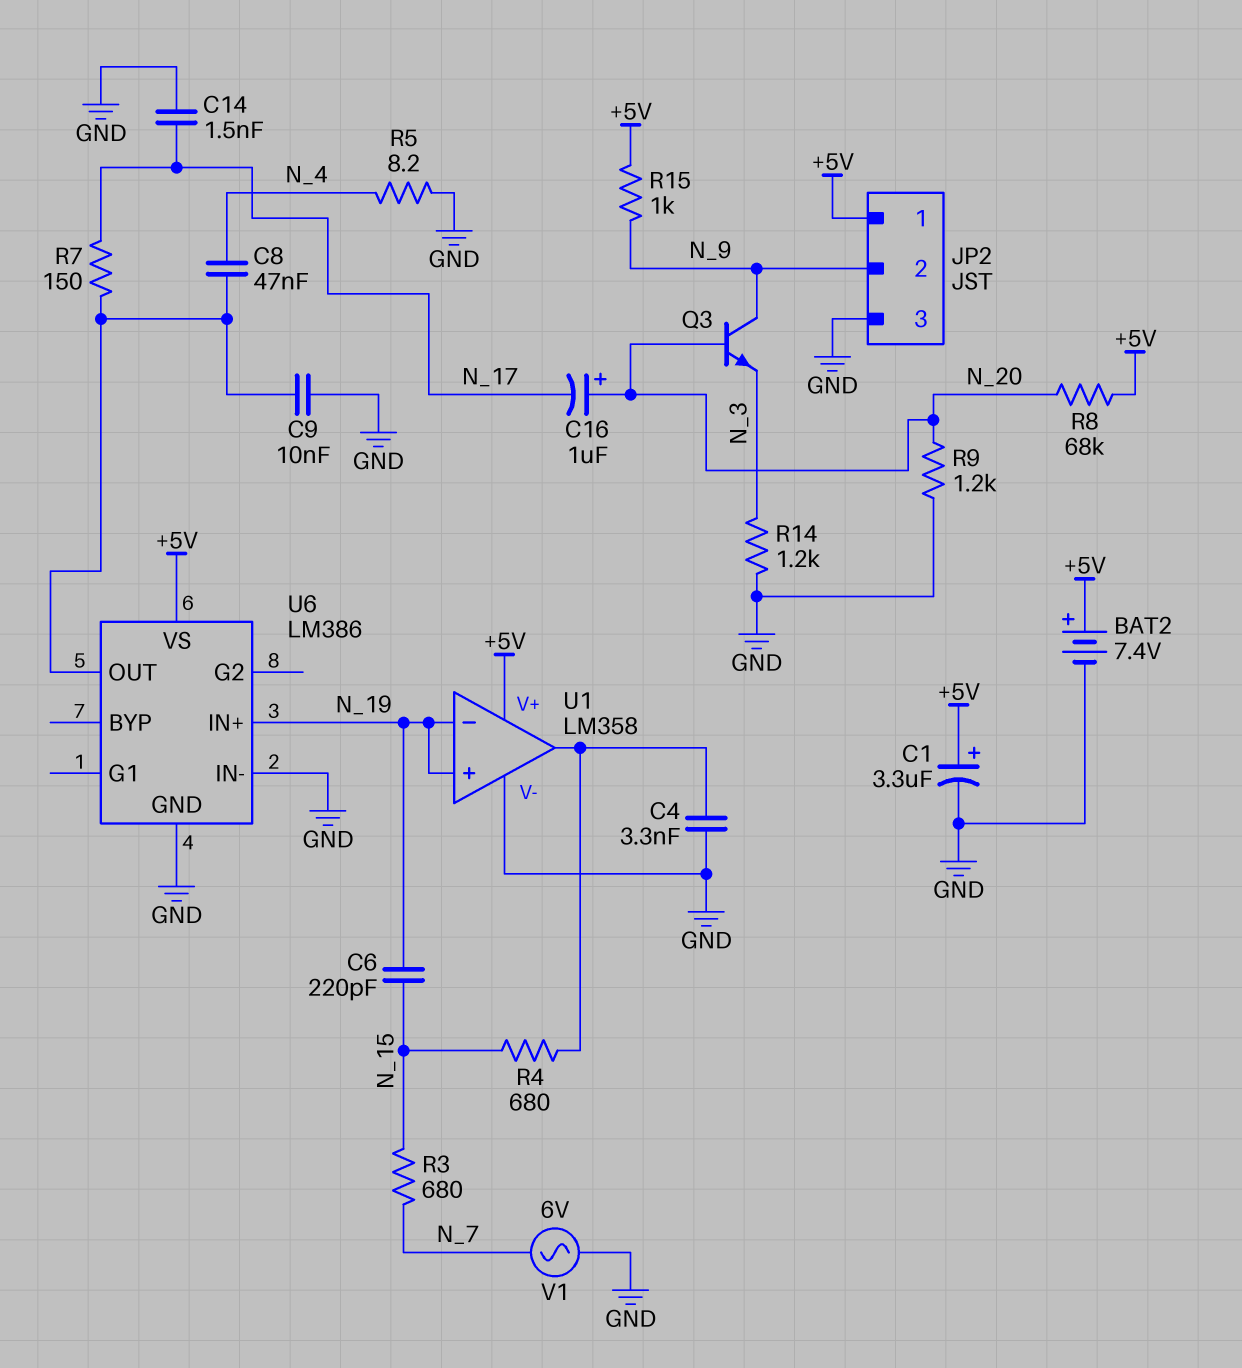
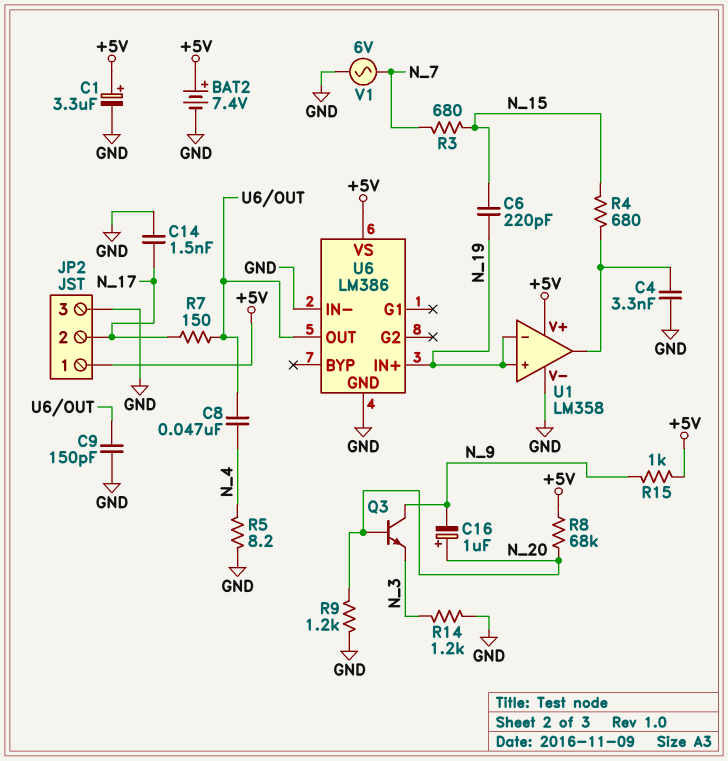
C9: 10nF (GND, U6/OUT) -> 150pF (GND, U6/OUT)
C16: 1uF (plus N_20, minus N_17) -> 1uF (plus N_20, minus N_9)
JP2 pin 2: N_9 -> N_17

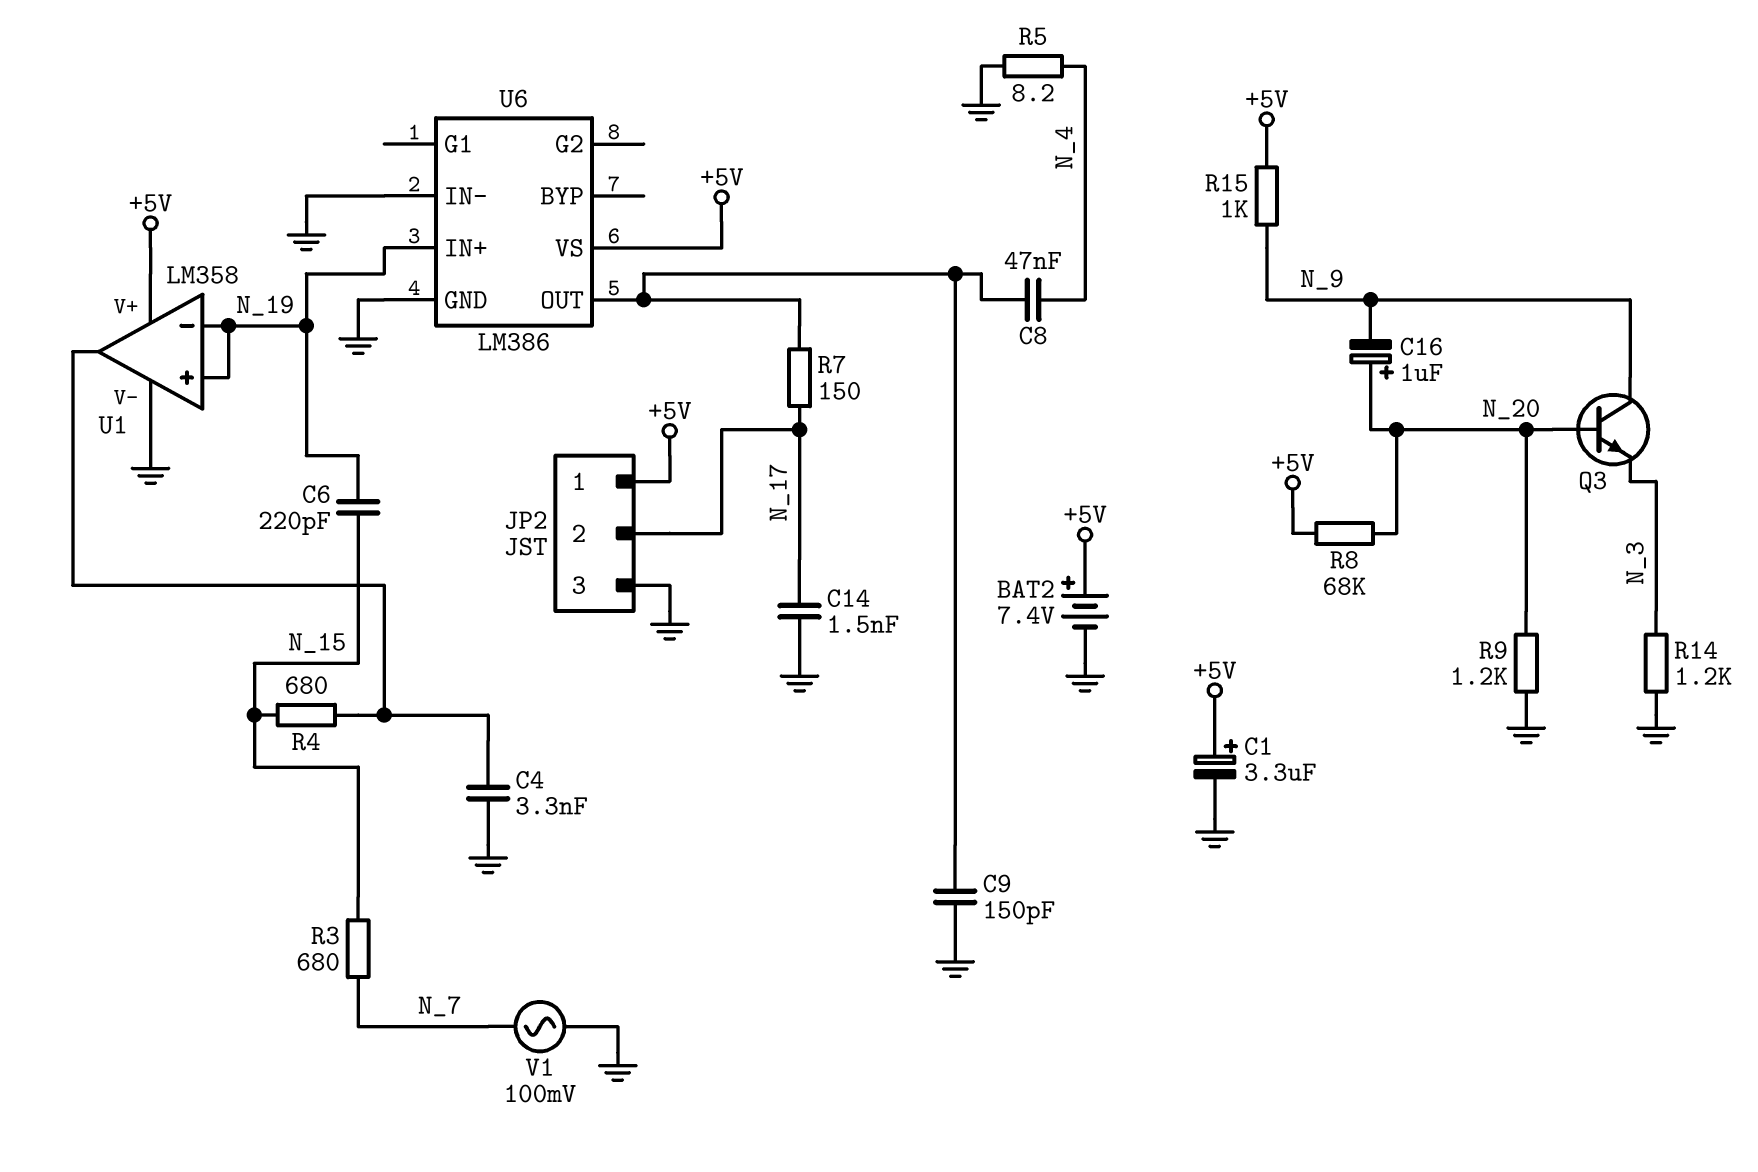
V1: AC 6V (GND, N_7) -> AC 100mV (GND, N_7)

